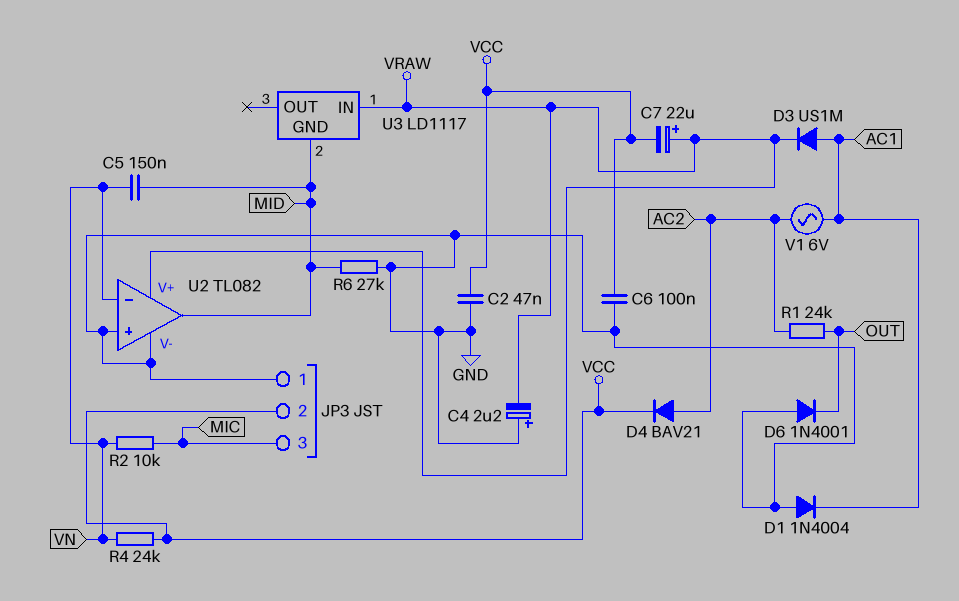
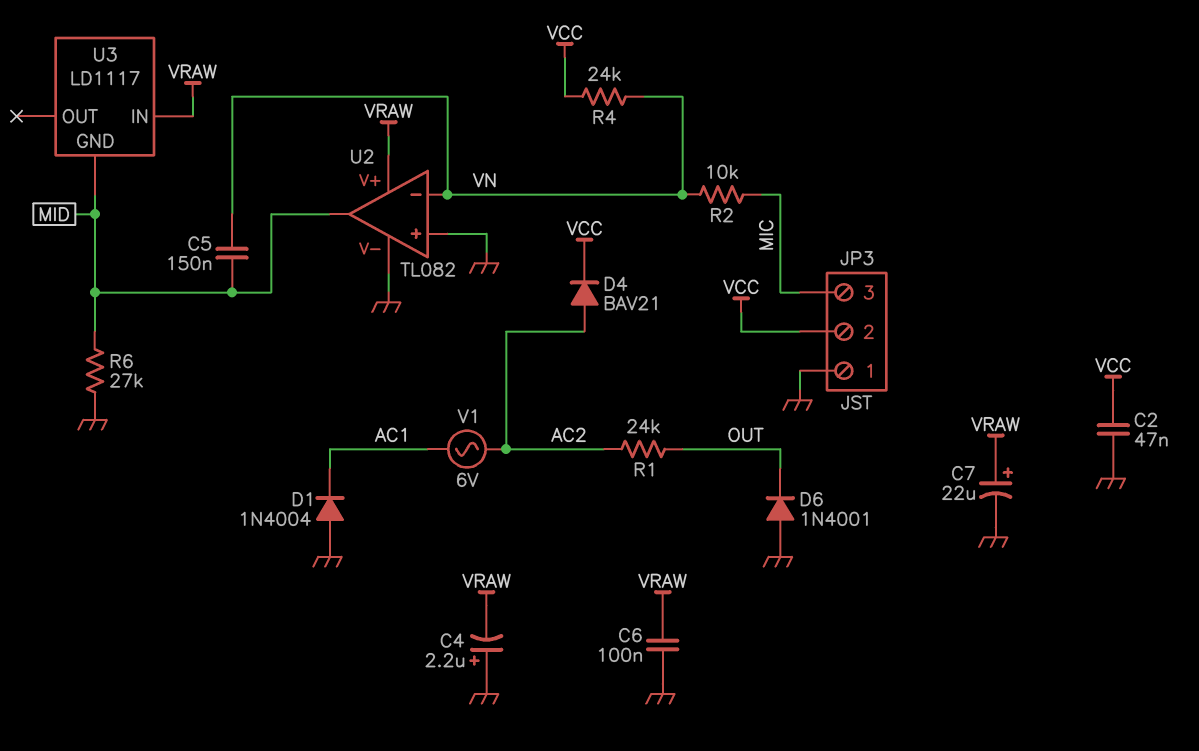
C6: 100nF (GND, VCC) -> 100nF (GND, VRAW)
C7: 22uF (plus VRAW, minus VCC) -> 22uF (plus VRAW, minus GND)
D3: diode US1M (A AC1, K VRAW) -> none

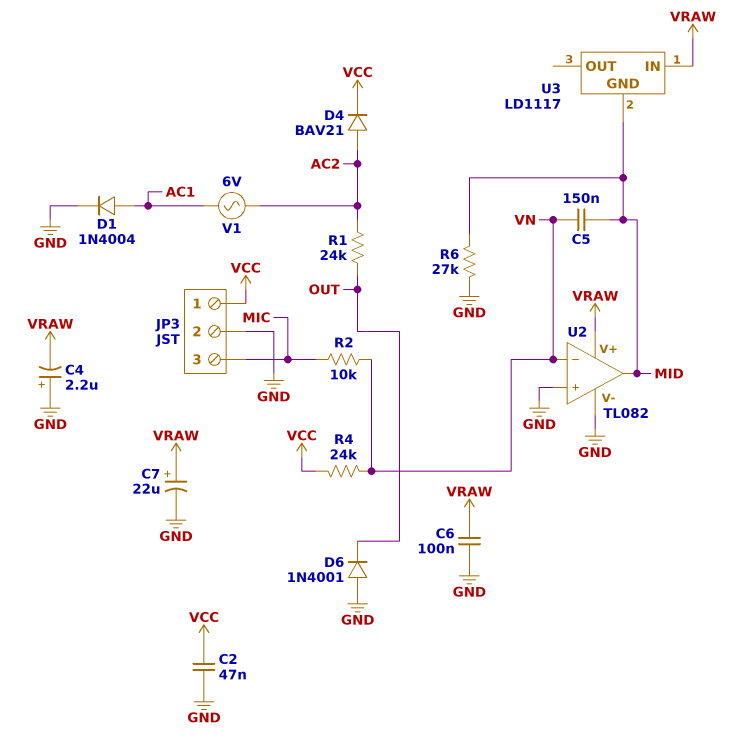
D1: diode 1N4004 (A GND, K AC1) -> diode 1N4004 (A AC1, K GND)
JP3 pin 1: GND -> VCC
JP3 pin 2: VCC -> GND

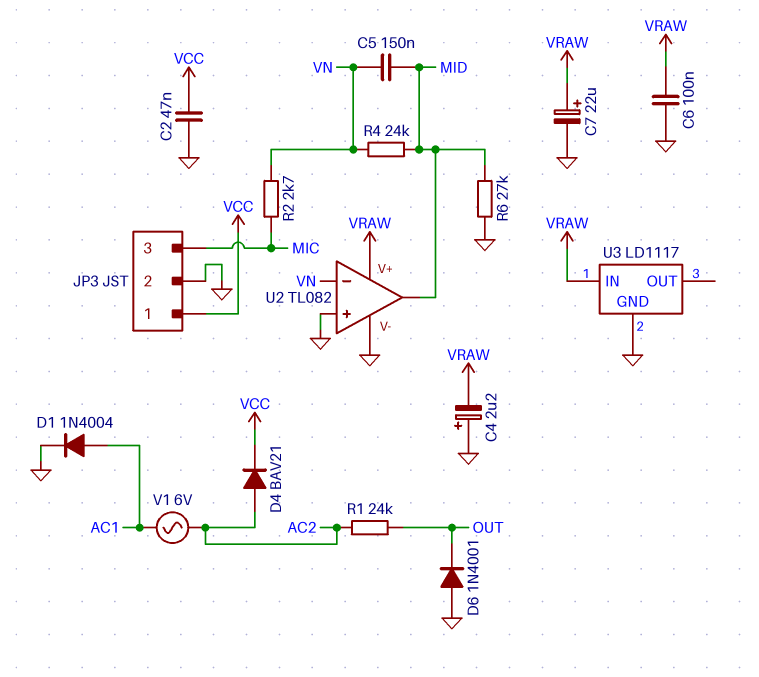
R2: 10k (MIC, VN) -> 2.7k (MIC, VN)
R4: 24k (VCC, VN) -> 24k (MID, VN)
U3 pin GND: MID -> GND

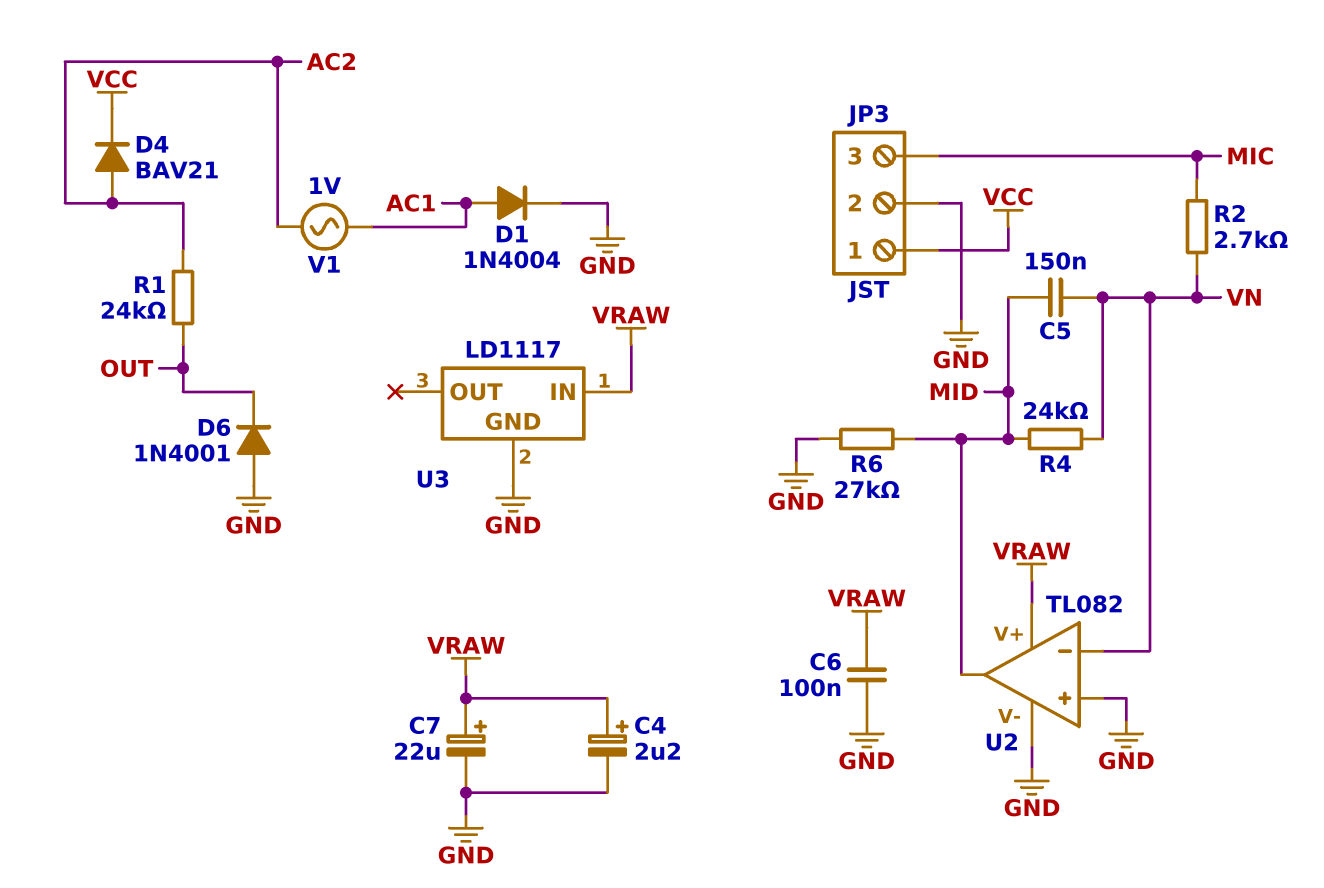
C2: 47nF (GND, VCC) -> none
C4: 2.2uF (plus GND, minus VRAW) -> 2.2uF (plus VRAW, minus GND)
V1: AC 6V (AC1, AC2) -> AC 1V (AC1, AC2)

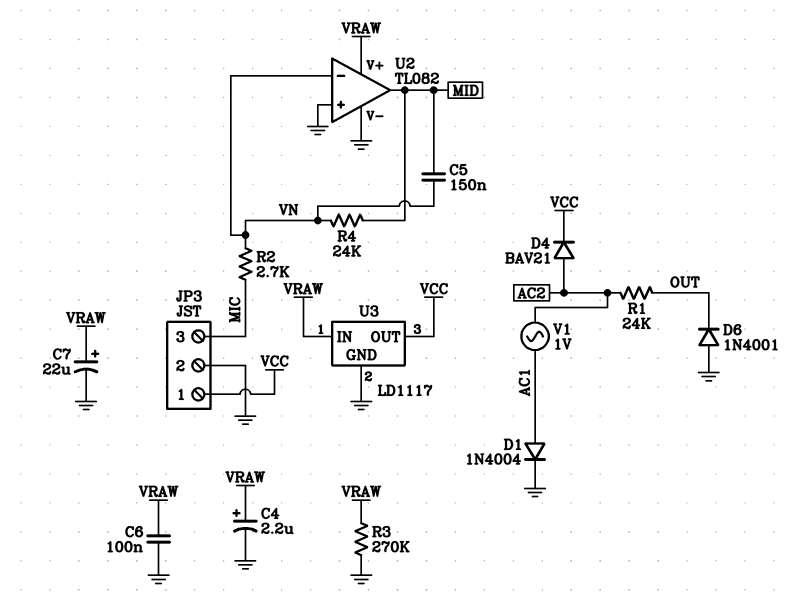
R3: none -> 270k (GND, VRAW)
R6: 27k (GND, MID) -> none
U3 pin OUT: none -> VCC

